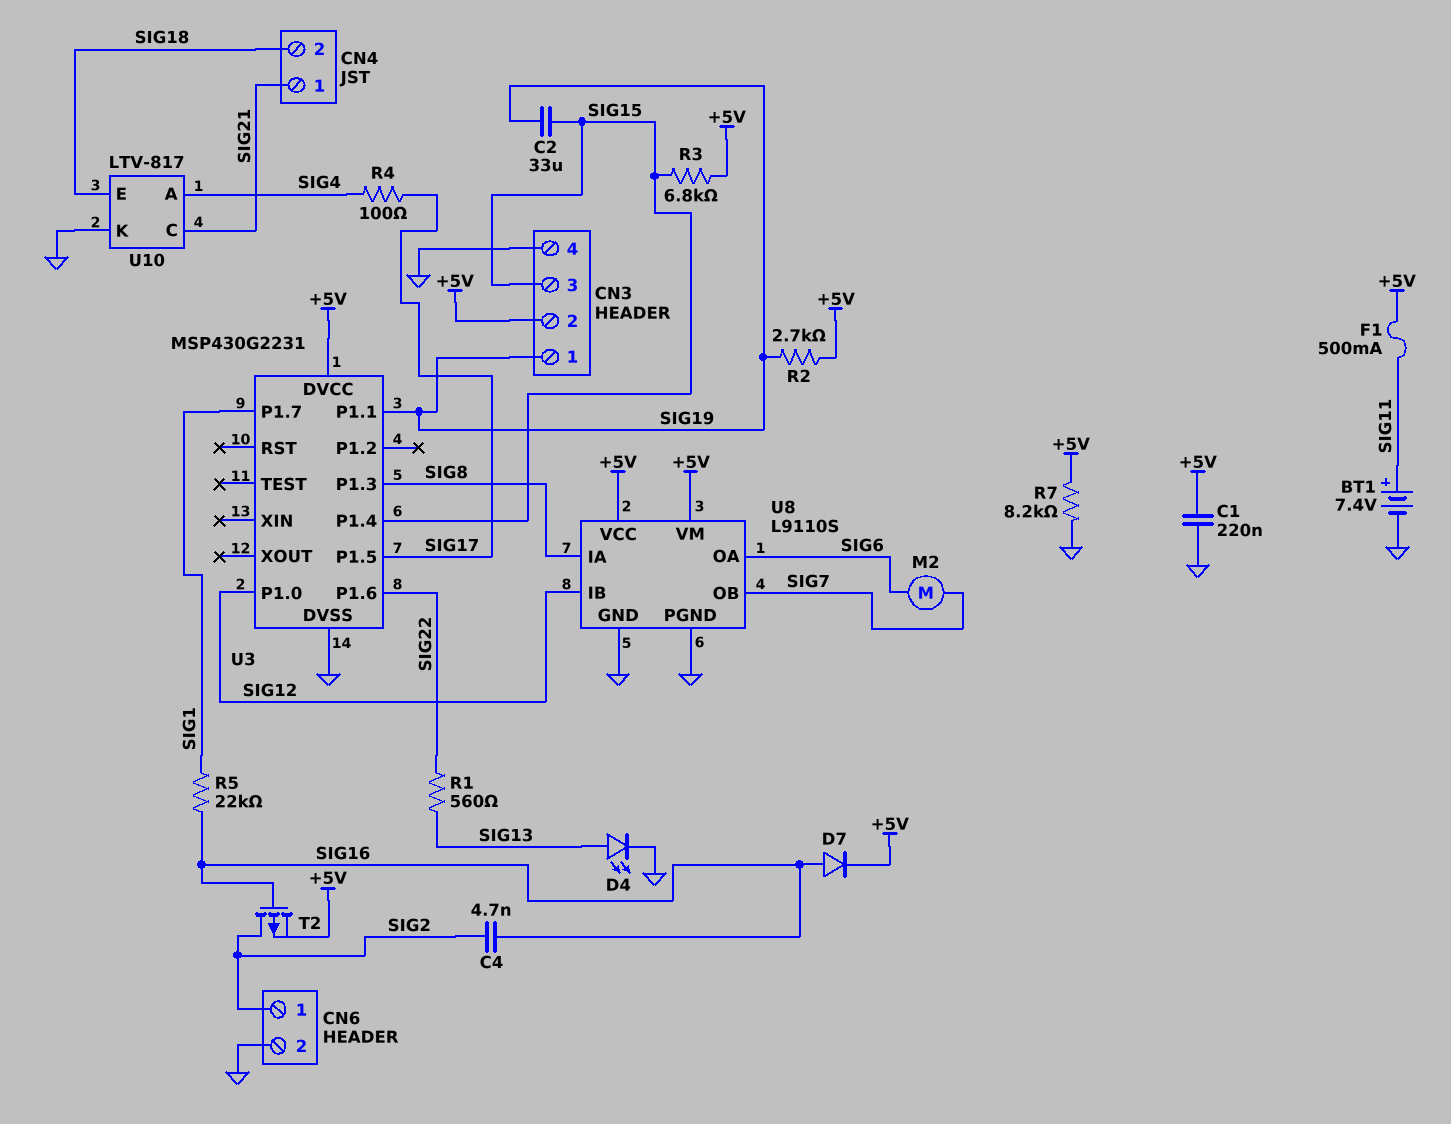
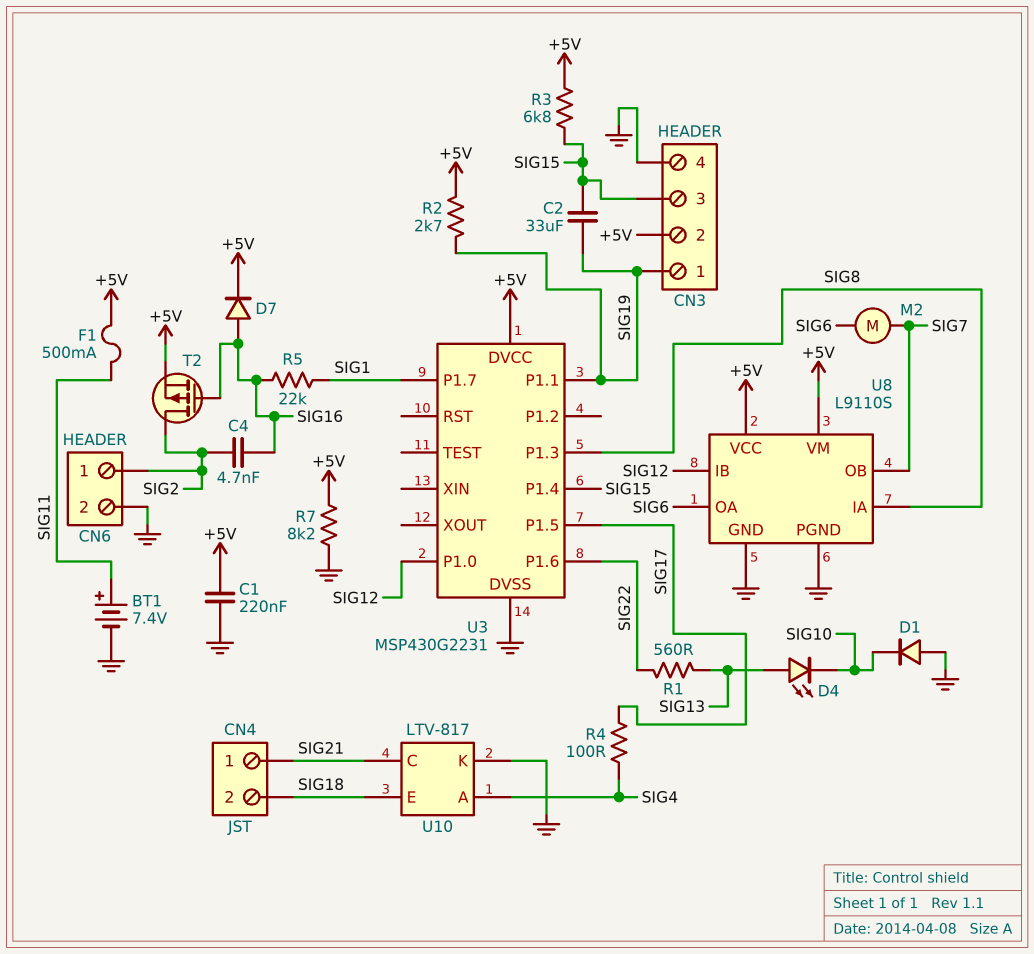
D1: none -> diode (A GND, K SIG10)
D4: LED (A SIG13, K GND) -> LED (A SIG13, K SIG10)

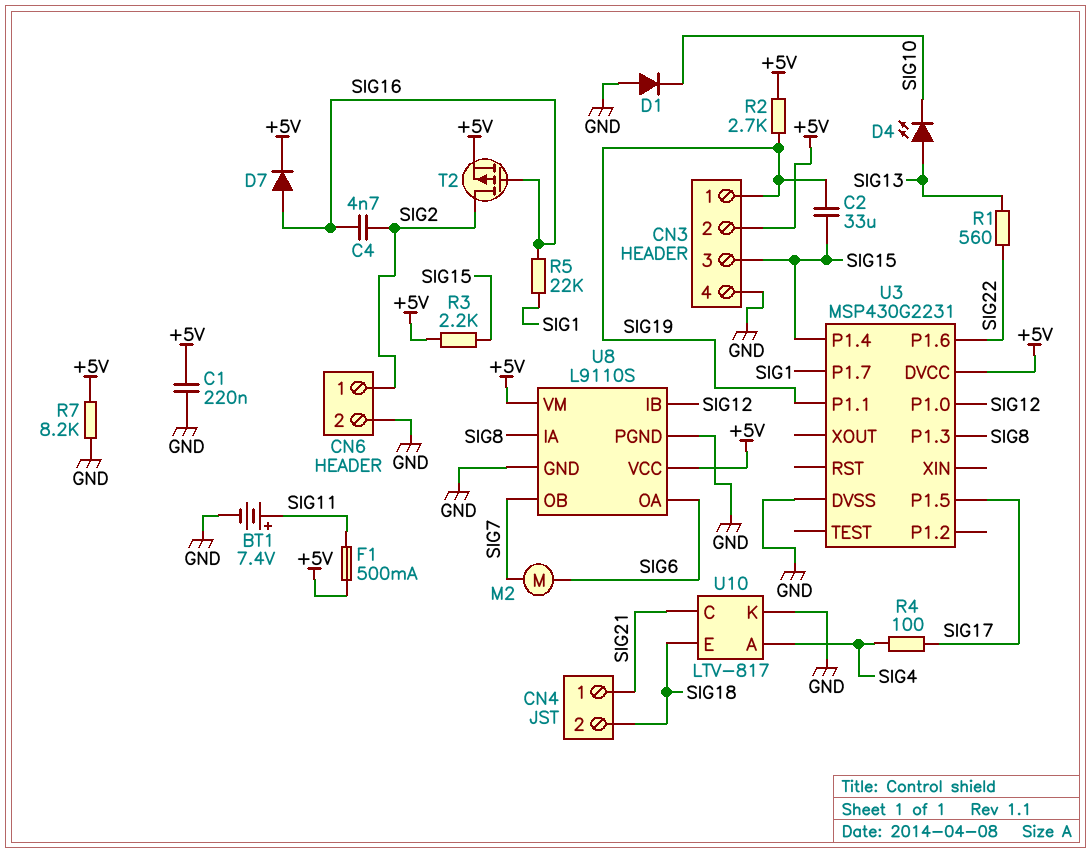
R3: 6.8k (+5V, SIG15) -> 2.2k (+5V, SIG15)

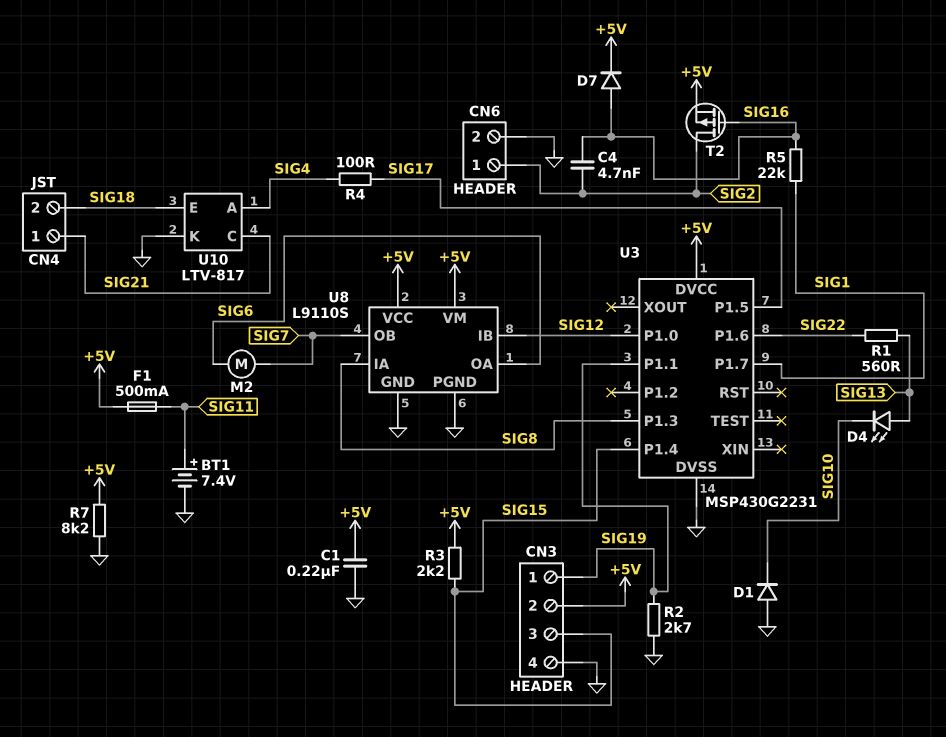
C2: 33uF (SIG15, SIG19) -> none
R2: 2.7k (+5V, SIG19) -> 2.7k (GND, SIG19)

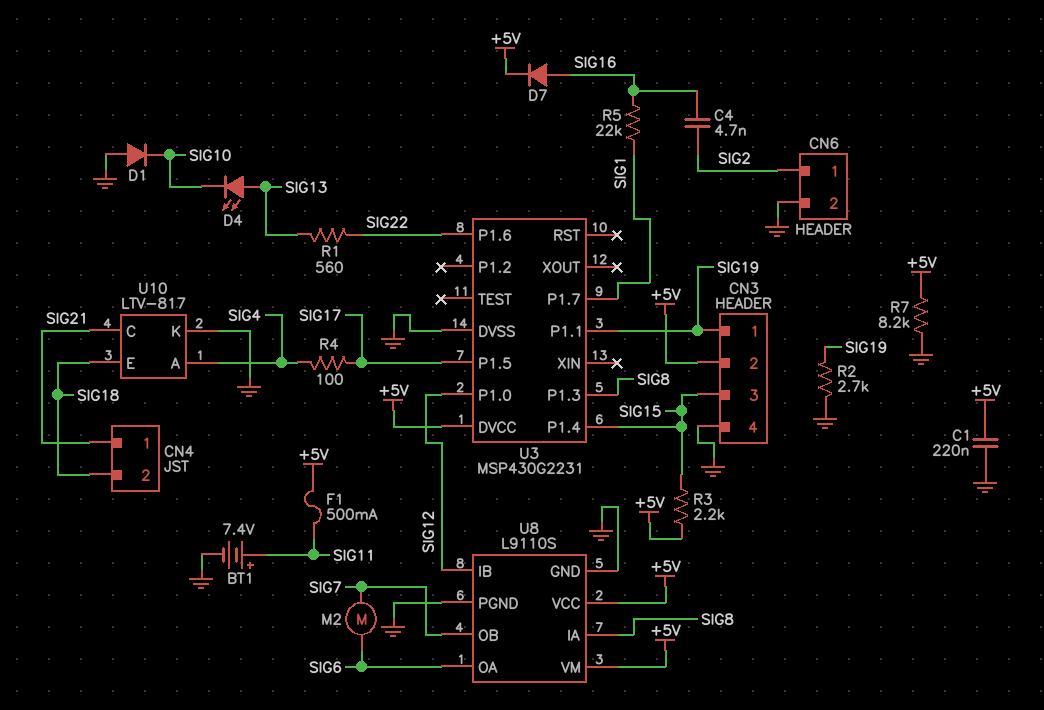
T2: PMOS (G SIG16, D SIG2, S +5V) -> none

